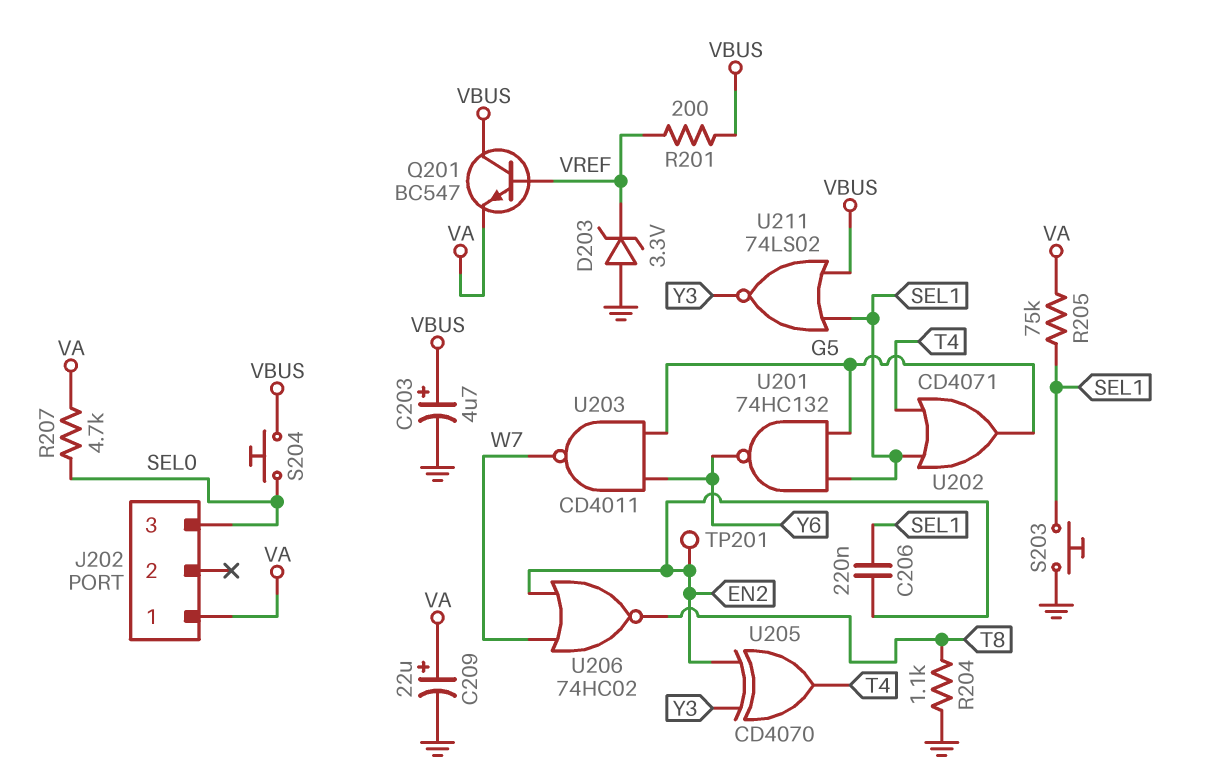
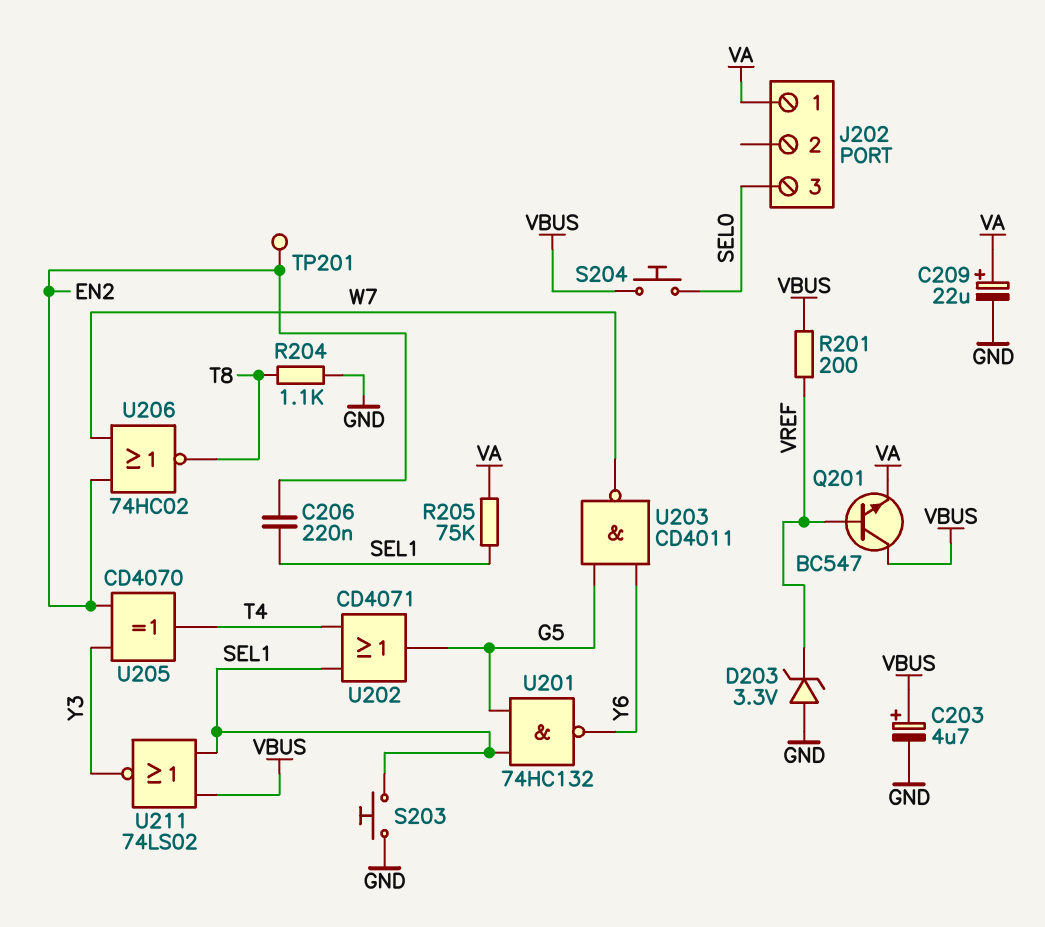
R207: 4.7k (SEL0, VA) -> none

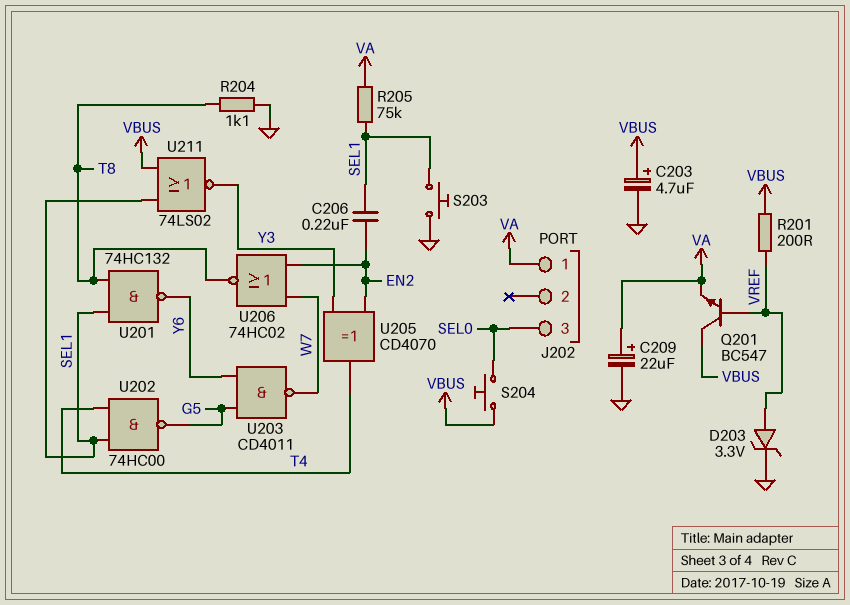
D203: zener 3.3V (A GND, K VREF) -> zener 3.3V (A VREF, K GND)
TP201: test point (EN2) -> none
U201: NAND 74HC132 (in G5, in SEL1, out Y6) -> NAND 74HC132 (in SEL1, in T8, out Y6)
U202: OR CD4071 (in SEL1, in T4, out G5) -> NAND 74HC00 (in SEL1, in T4, out G5)

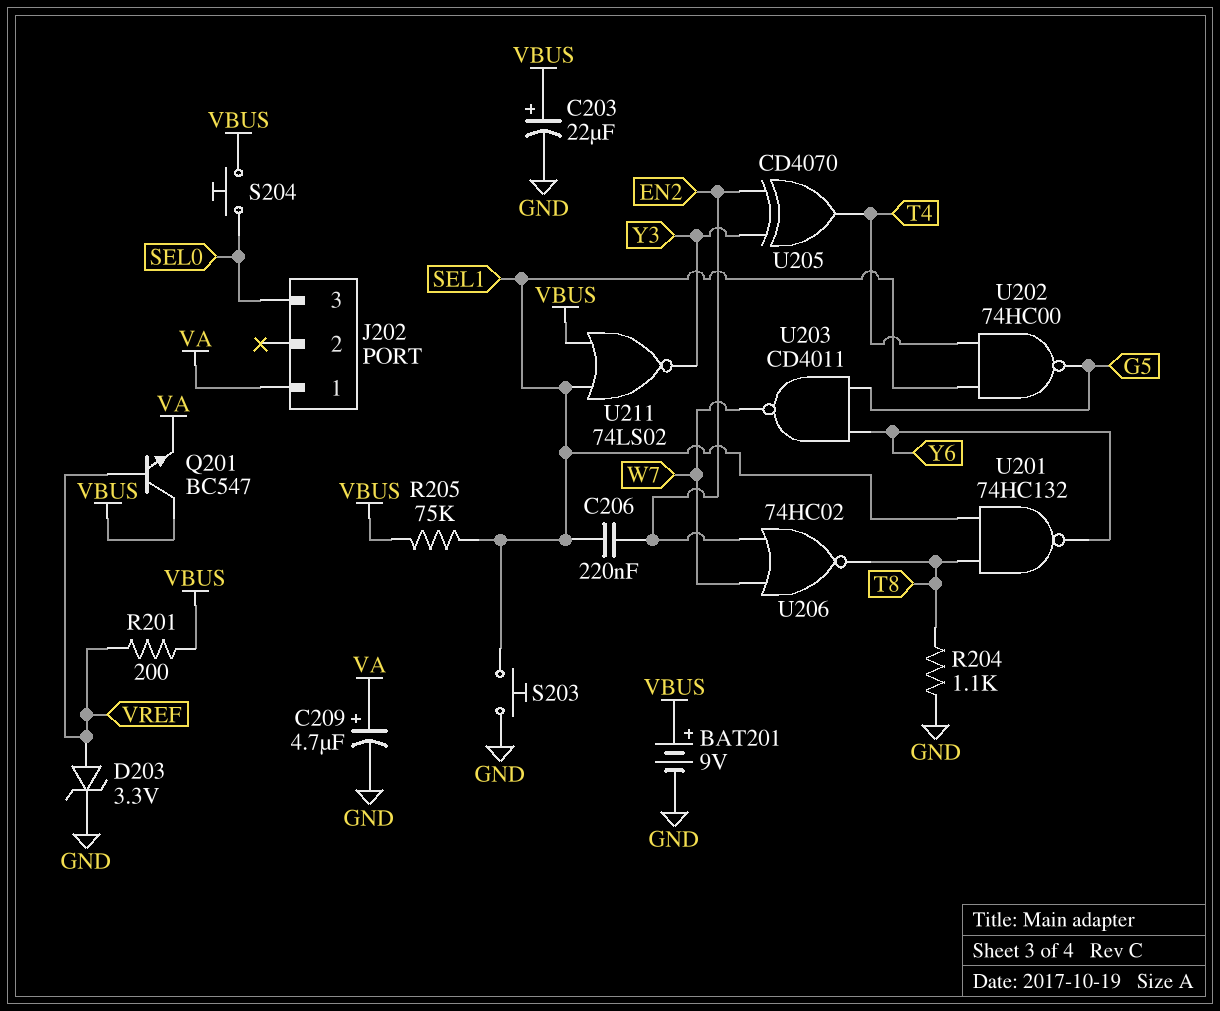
BAT201: none -> 9V (plus VBUS, minus GND)
C203: 4.7uF (plus VBUS, minus GND) -> 22uF (plus VBUS, minus GND)
C209: 22uF (plus VA, minus GND) -> 4.7uF (plus VA, minus GND)
R205: 75k (SEL1, VA) -> 75k (SEL1, VBUS)

